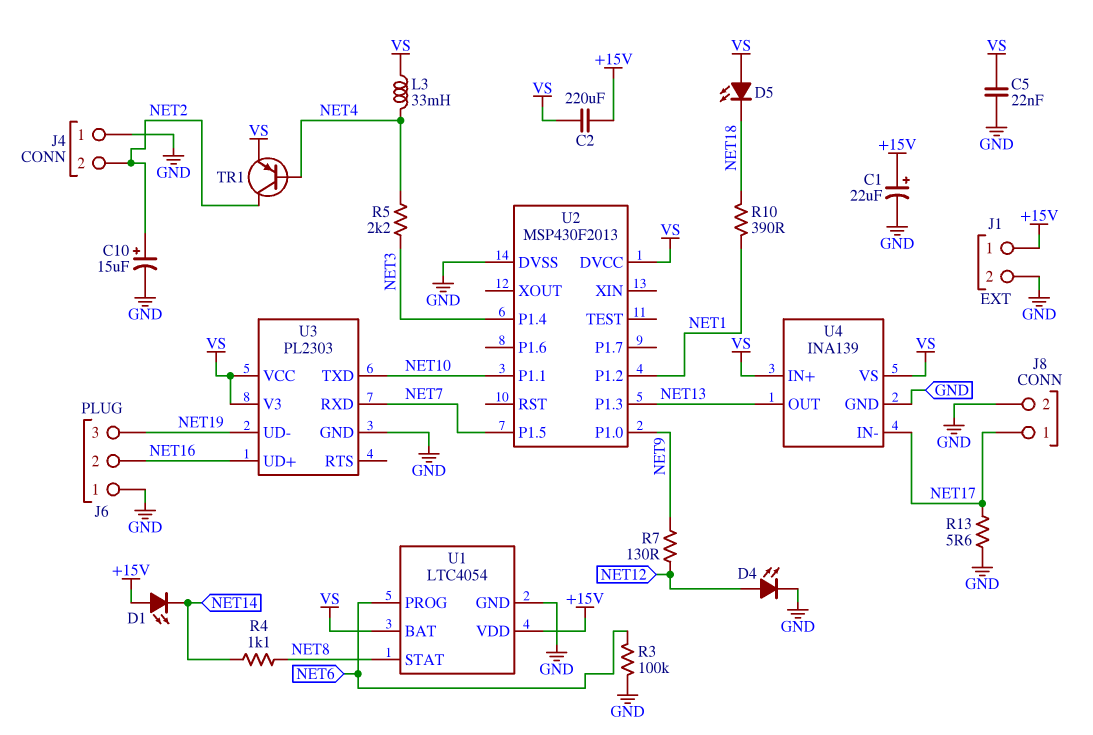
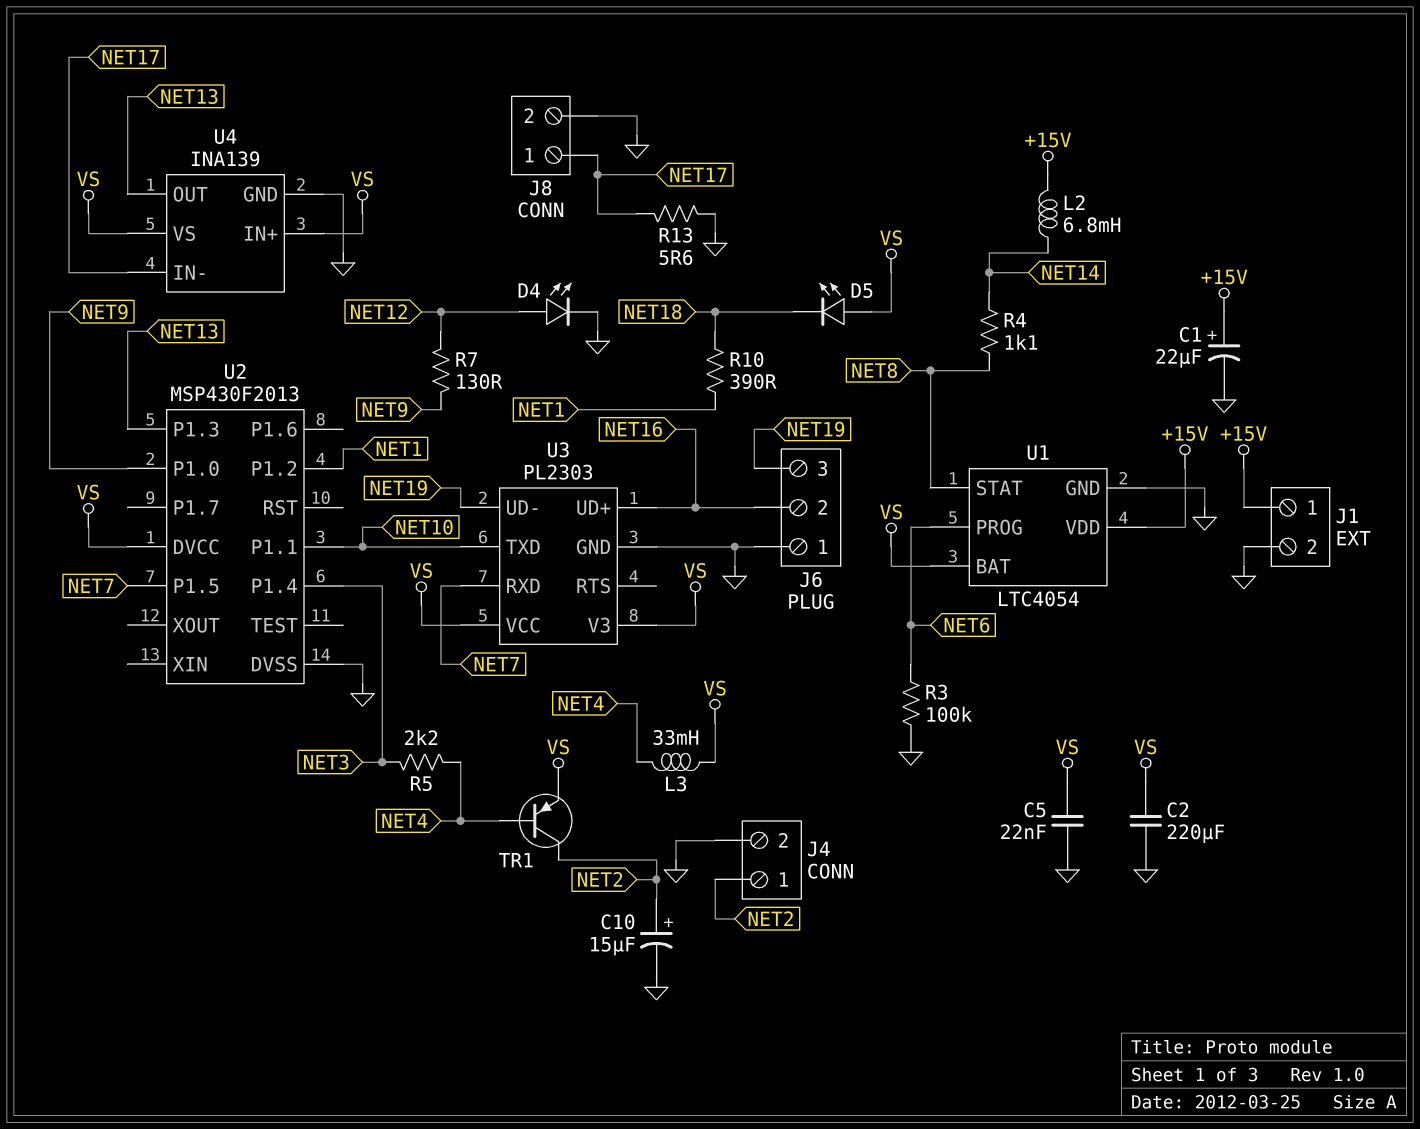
C2: 220uF (+15V, VS) -> 220uF (GND, VS)
D1: LED (A +15V, K NET14) -> none
J4 pin 1: GND -> NET2
J4 pin 2: NET2 -> GND
L2: none -> 6.8mH (+15V, NET14)

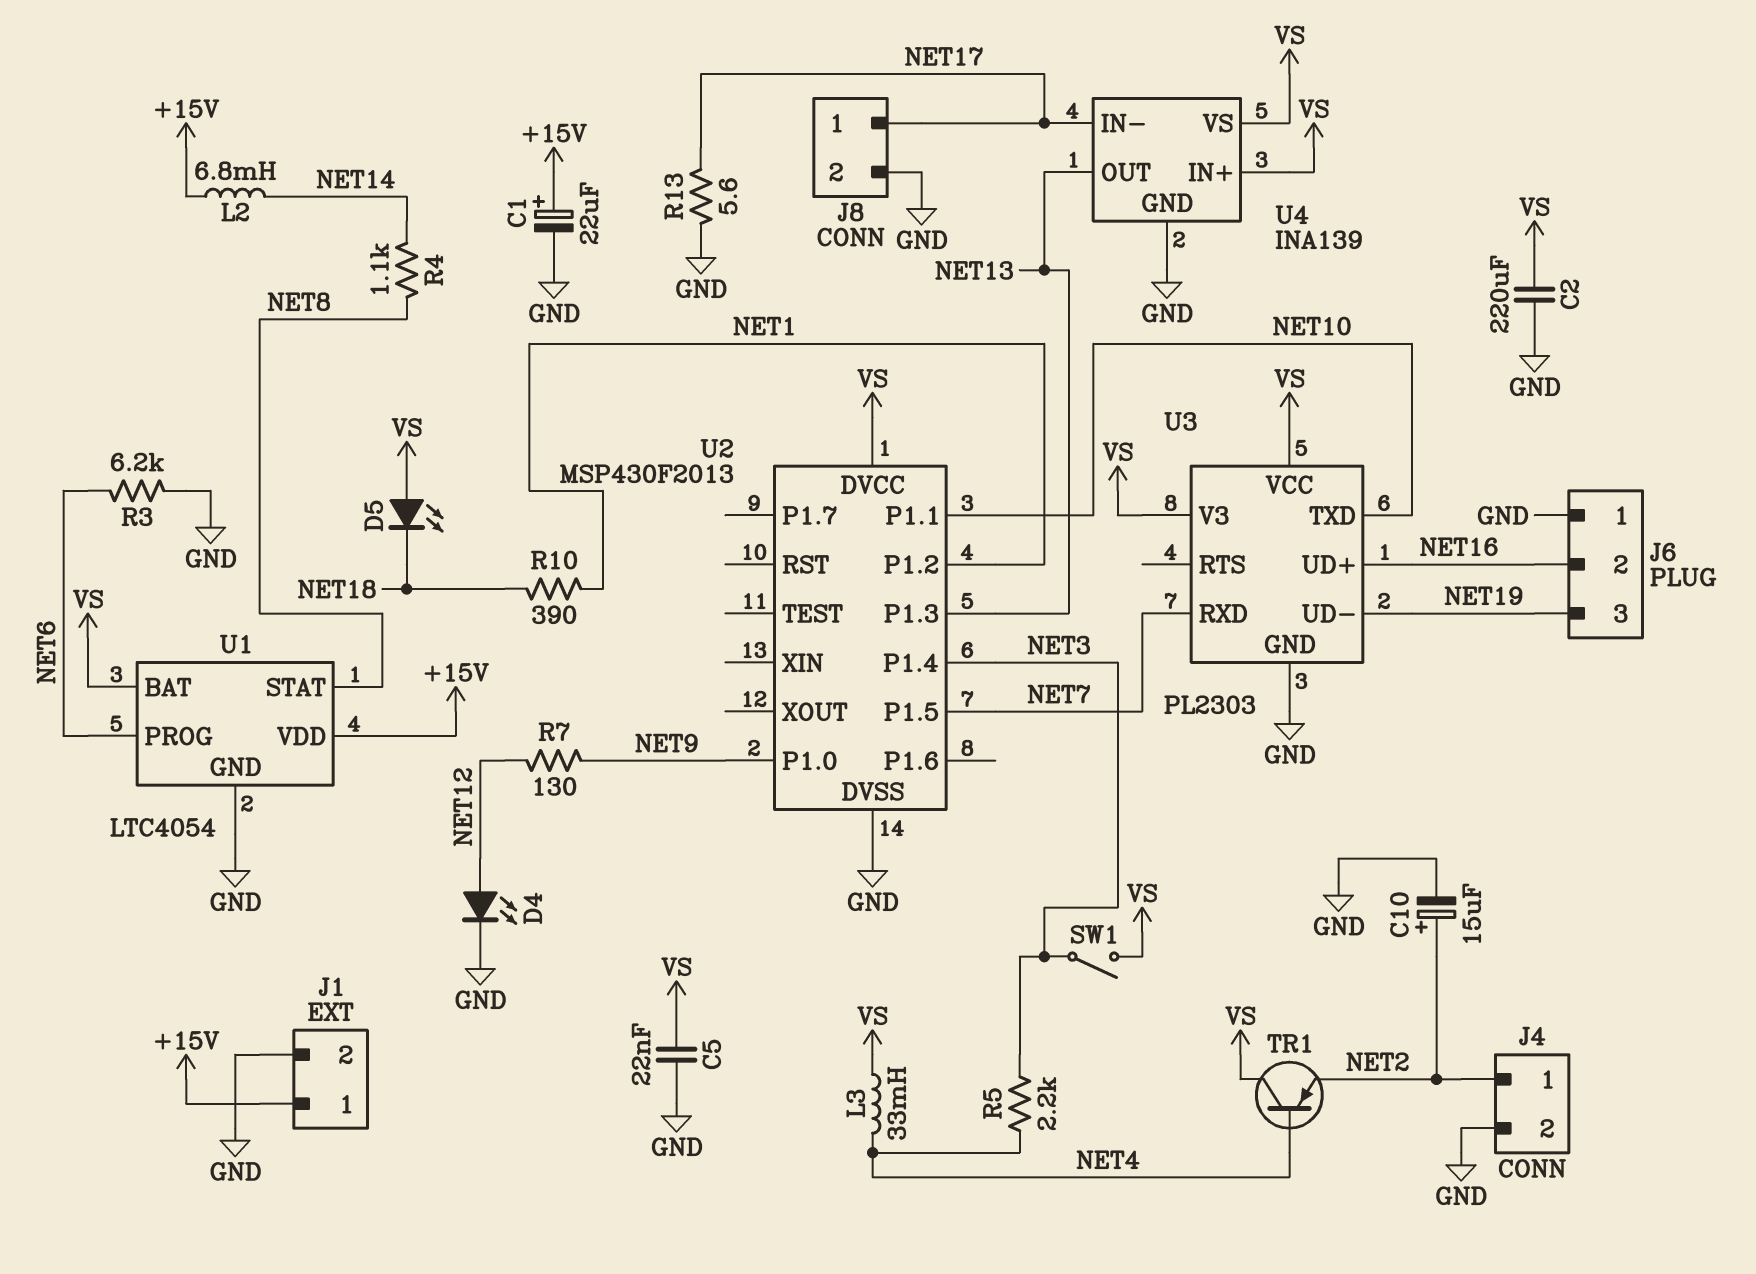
R3: 100k (GND, NET6) -> 6.2k (GND, NET6)
SW1: none -> switch (NET3, VS)
TR1: PNP (B NET4, C NET2, E VS) -> PNP (B NET4, C VS, E NET2)

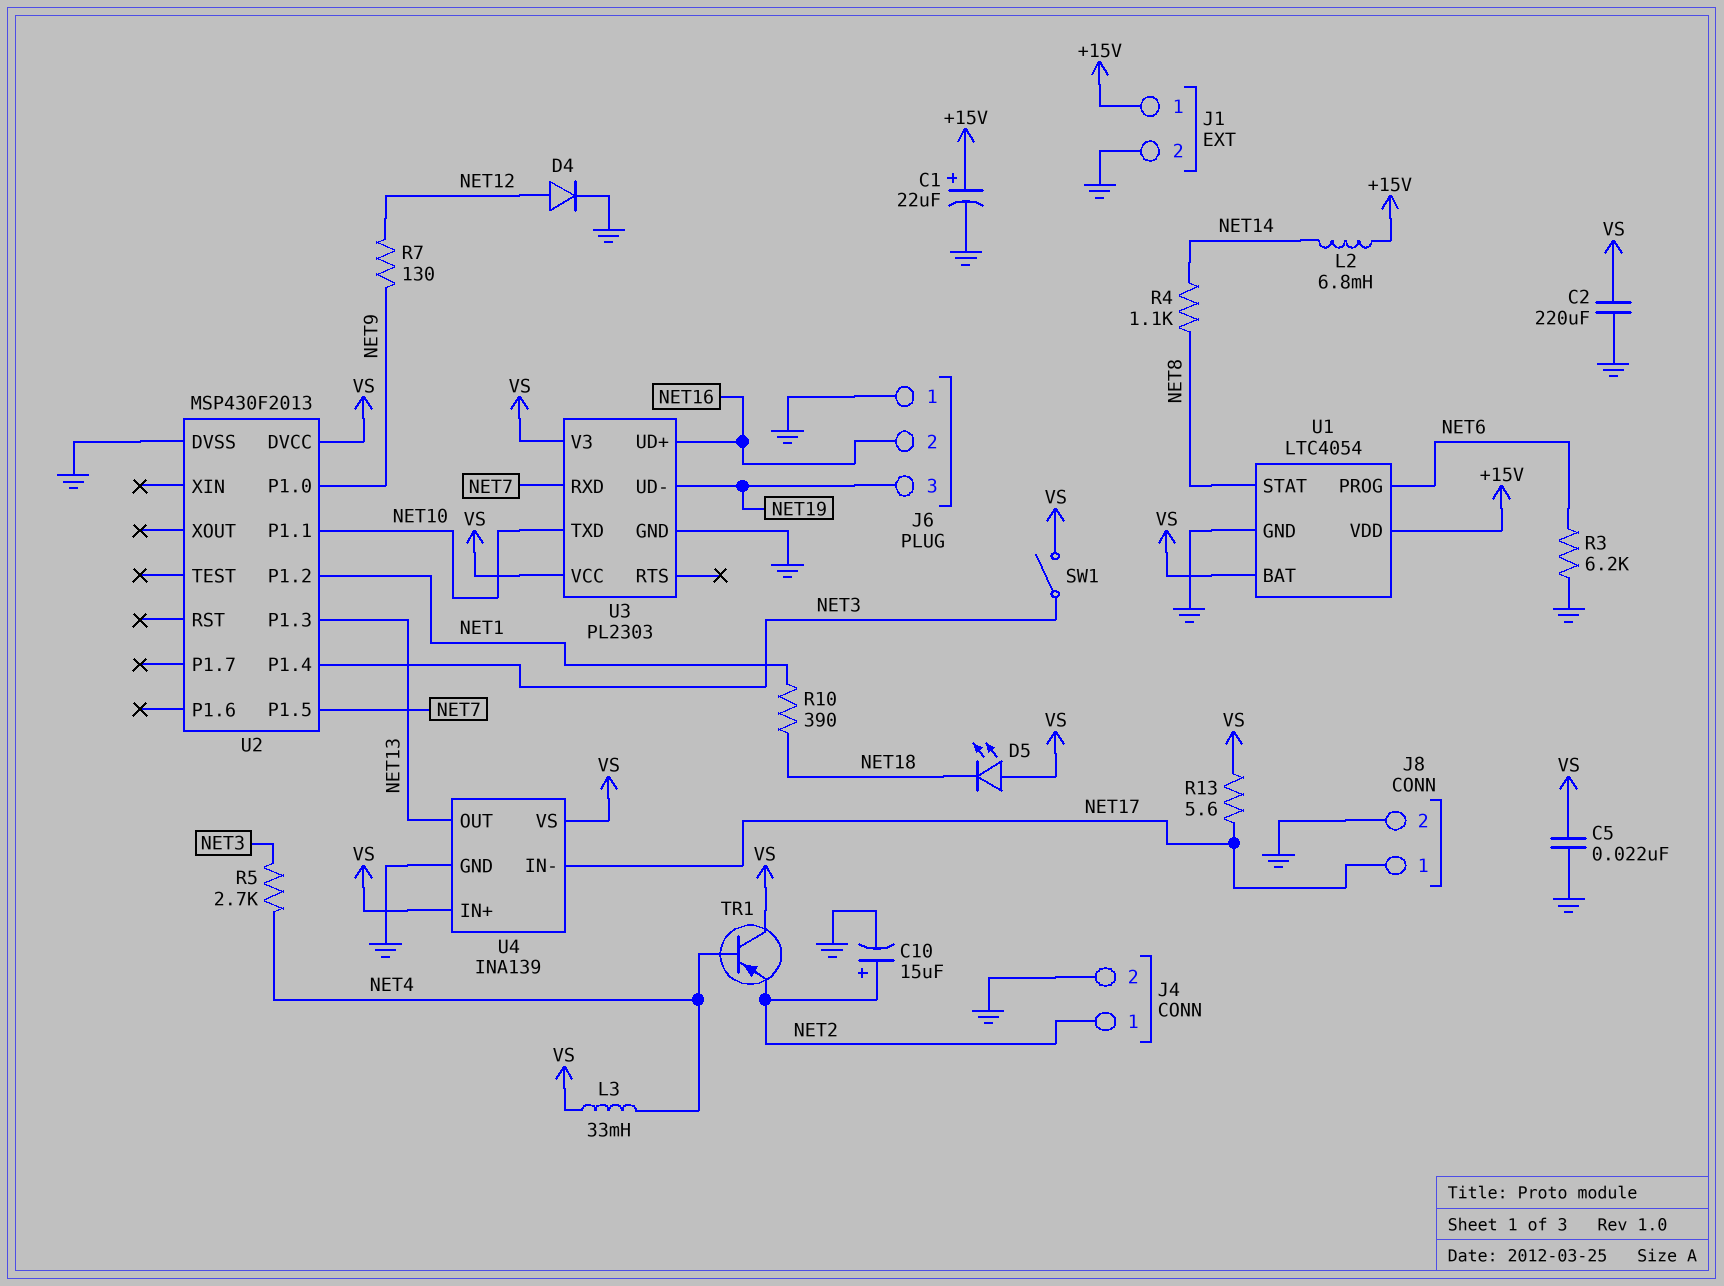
D4: LED (A NET12, K GND) -> diode (A NET12, K GND)
R5: 2.2k (NET3, NET4) -> 2.7k (NET3, NET4)
R13: 5.6 (GND, NET17) -> 5.6 (NET17, VS)

